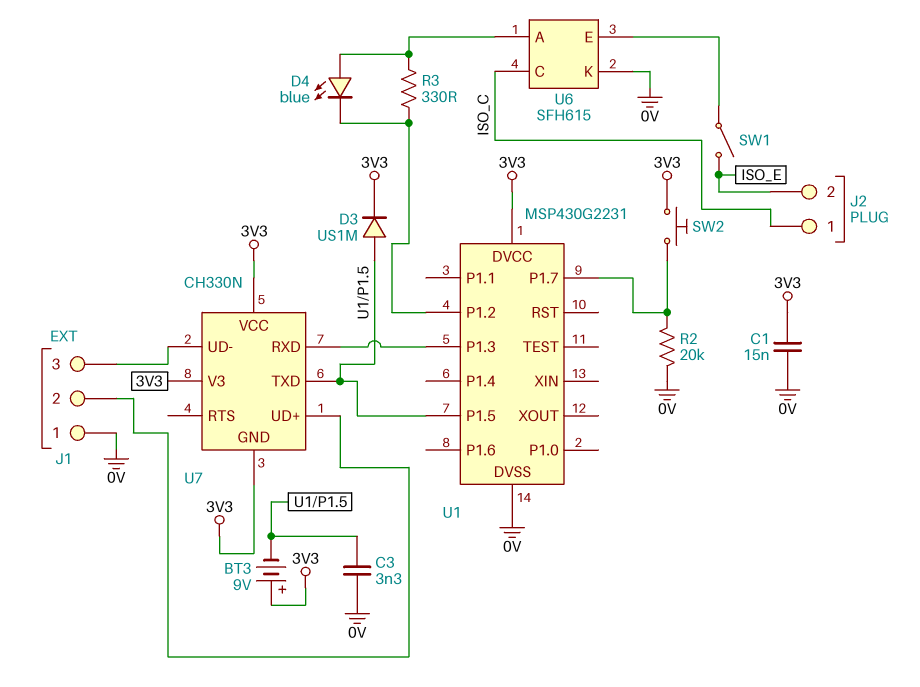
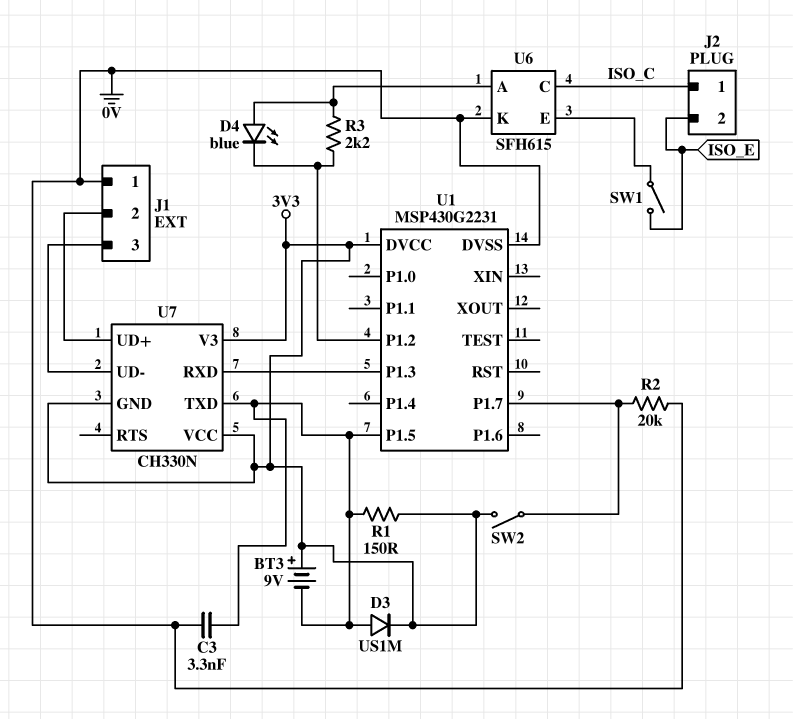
C1: 15nF (0V, 3V3) -> none
R1: none -> 150 (3V3, U1/P1.5)
R3: 330 (U1/P1.2, U6/A) -> 2.2k (U1/P1.2, U6/A)
SW2: button (3V3, U1/P1.7) -> switch (3V3, U1/P1.7)

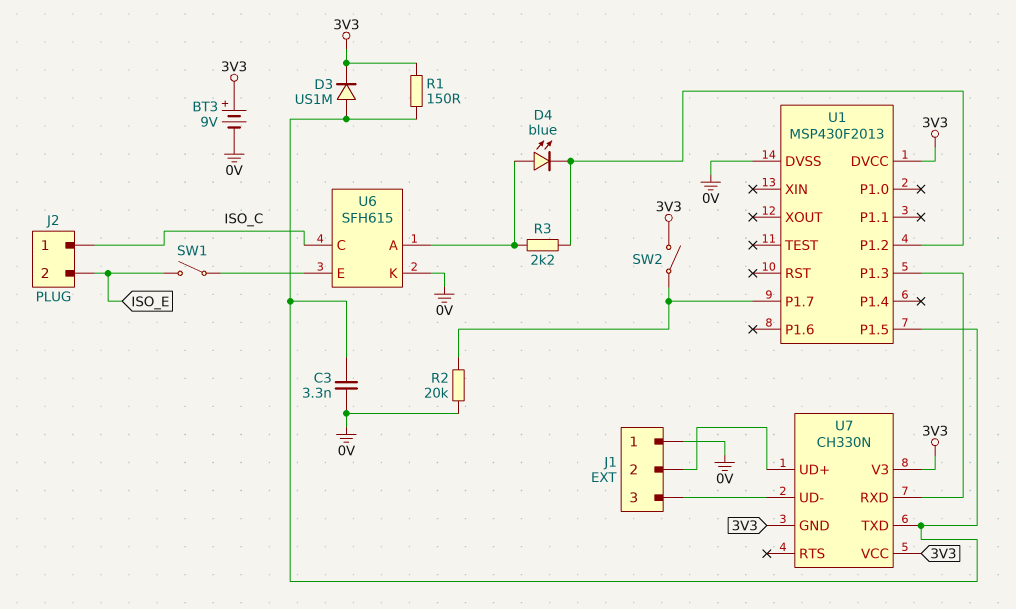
BT3: 9V (plus 3V3, minus U1/P1.5) -> 9V (plus 3V3, minus 0V)
U1: MSP430G2231 -> MSP430F2013

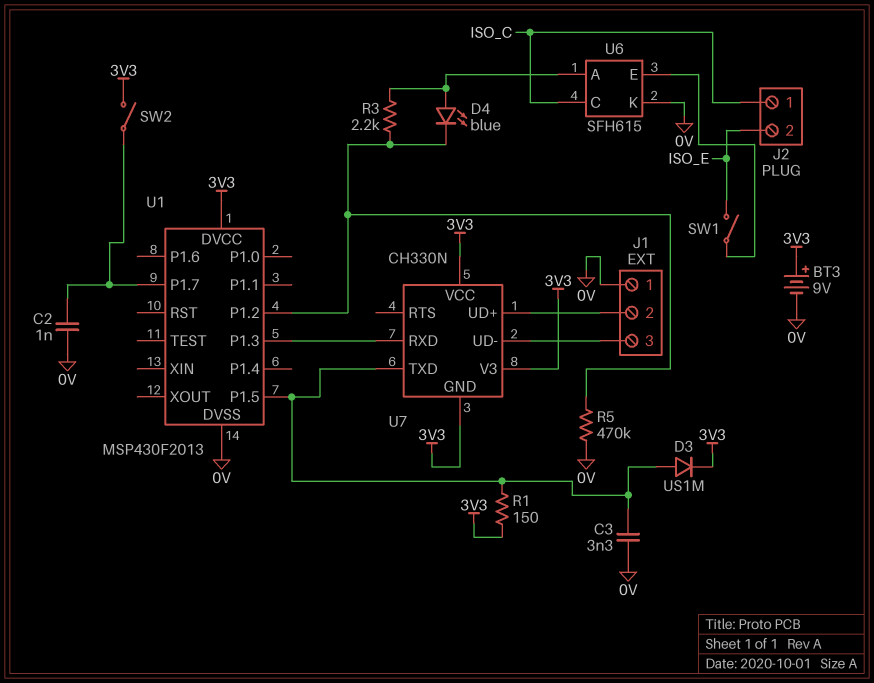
C2: none -> 1nF (0V, U1/P1.7)
R2: 20k (0V, U1/P1.7) -> none
R5: none -> 470k (0V, U1/P1.2)

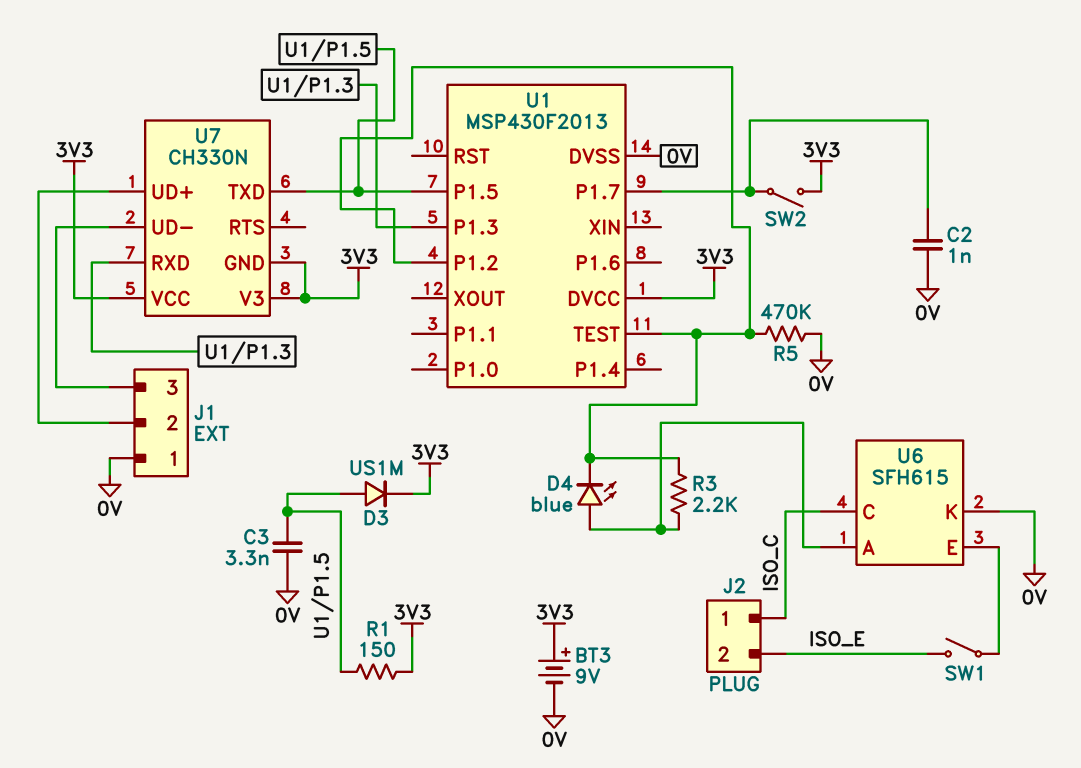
U1 pin TEST: none -> U1/P1.2

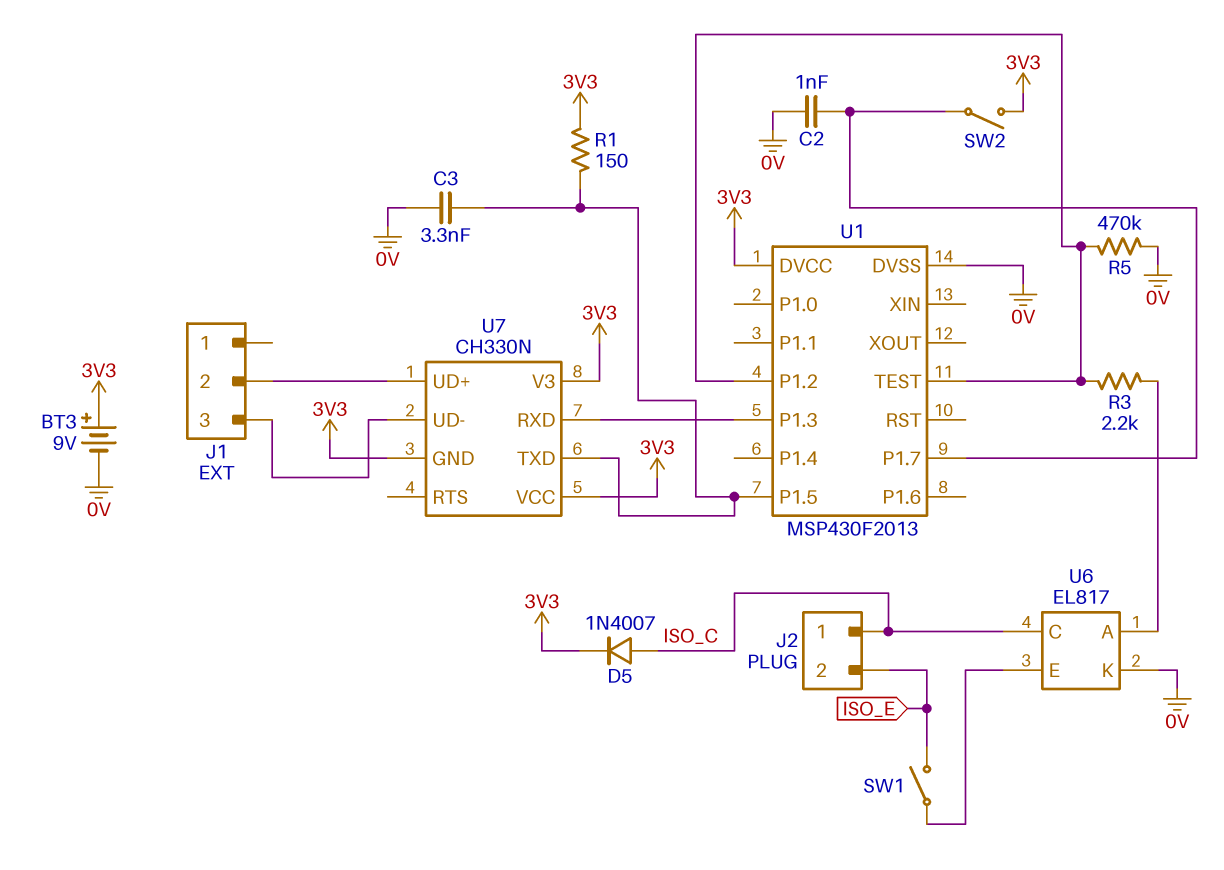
D3: diode US1M (A U1/P1.5, K 3V3) -> none
D4: LED blue (A U6/A, K U1/P1.2) -> none
D5: none -> diode 1N4007 (A ISO_C, K 3V3)
J1 pin 1: 0V -> none
U6: SFH615 -> EL817

